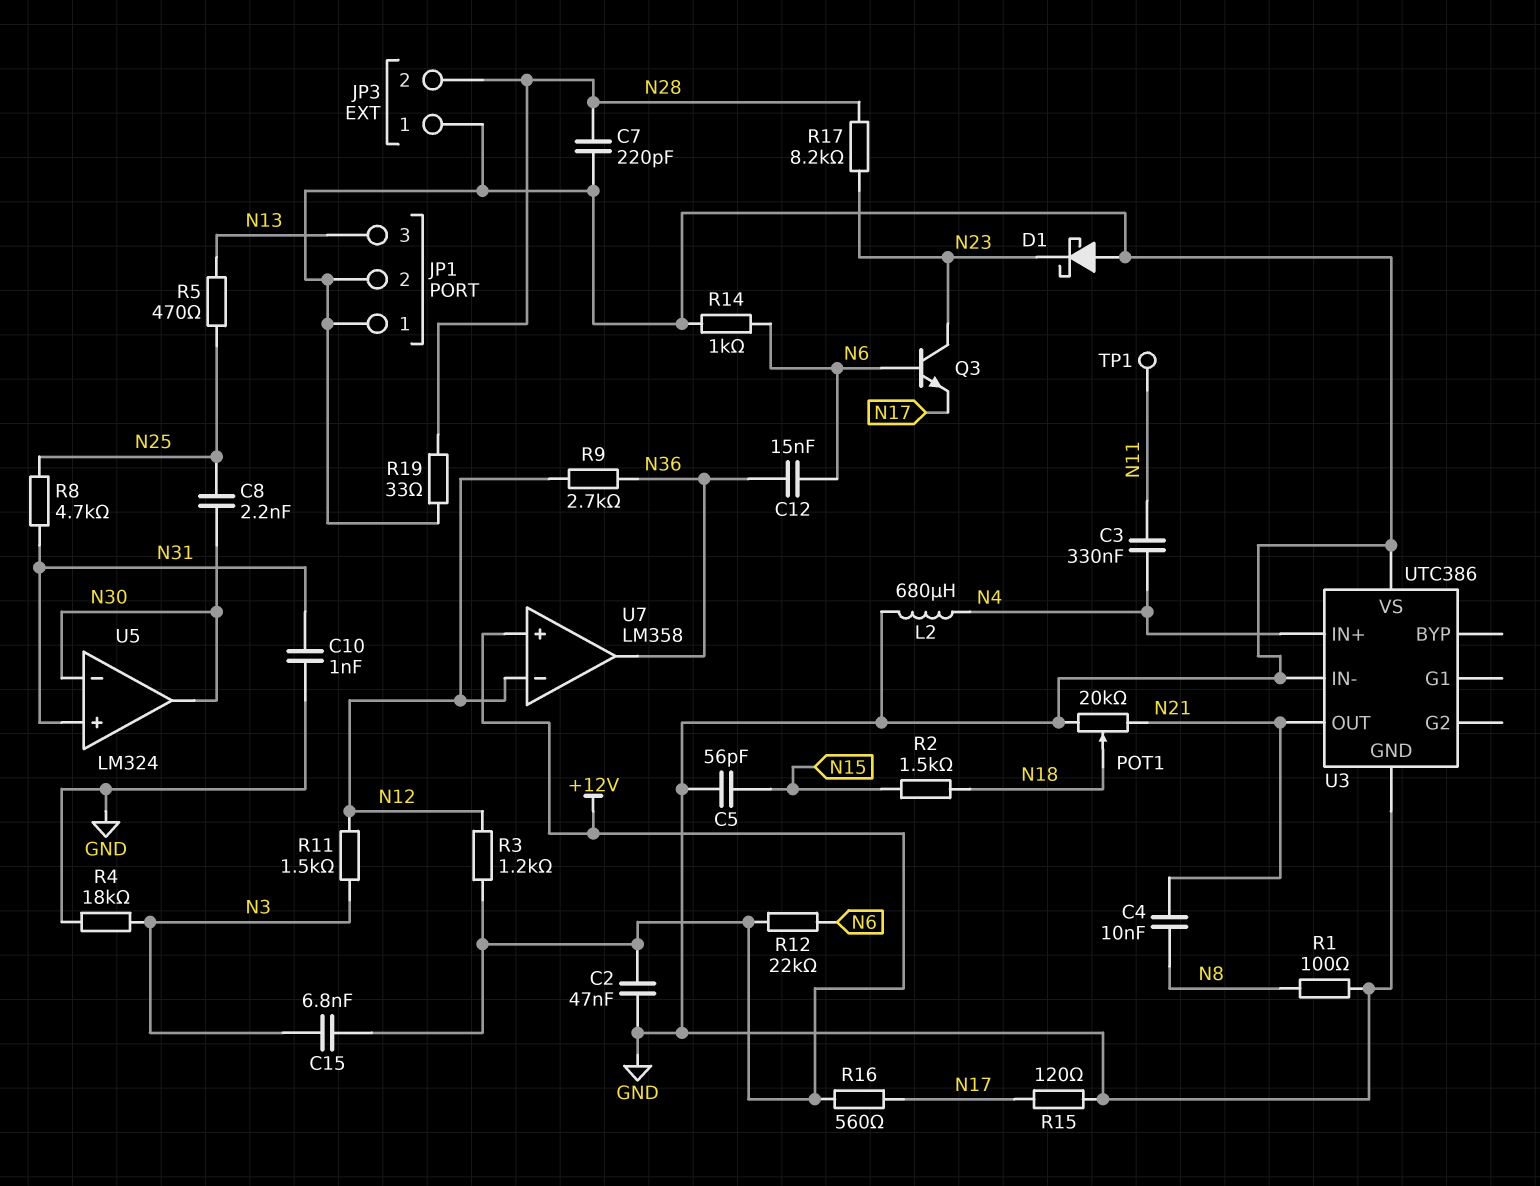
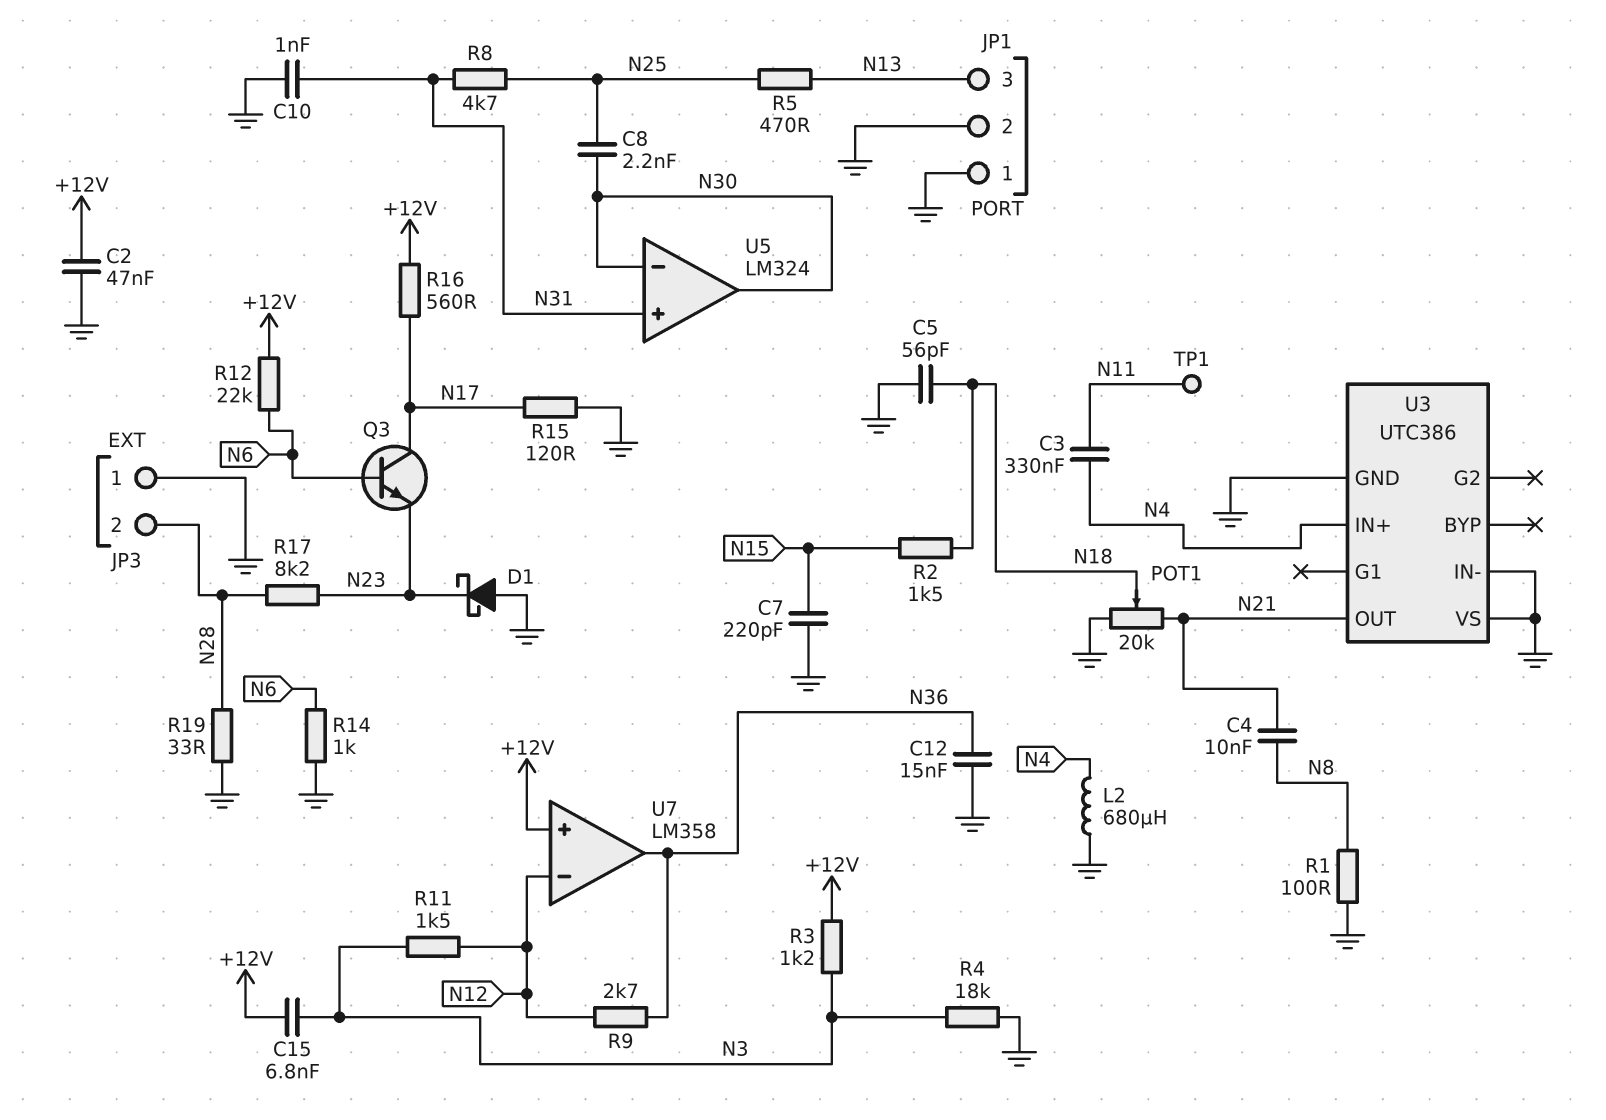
C5: 56pF (GND, N15) -> 56pF (GND, N18)
C7: 220pF (GND, N28) -> 220pF (GND, N15)
C12: 15nF (N6, N36) -> 15nF (GND, N36)
Q3: NPN (B N6, C N23, E N17) -> NPN (B N6, C N17, E N23)
R3: 1.2k (+12V, N12) -> 1.2k (+12V, N3)

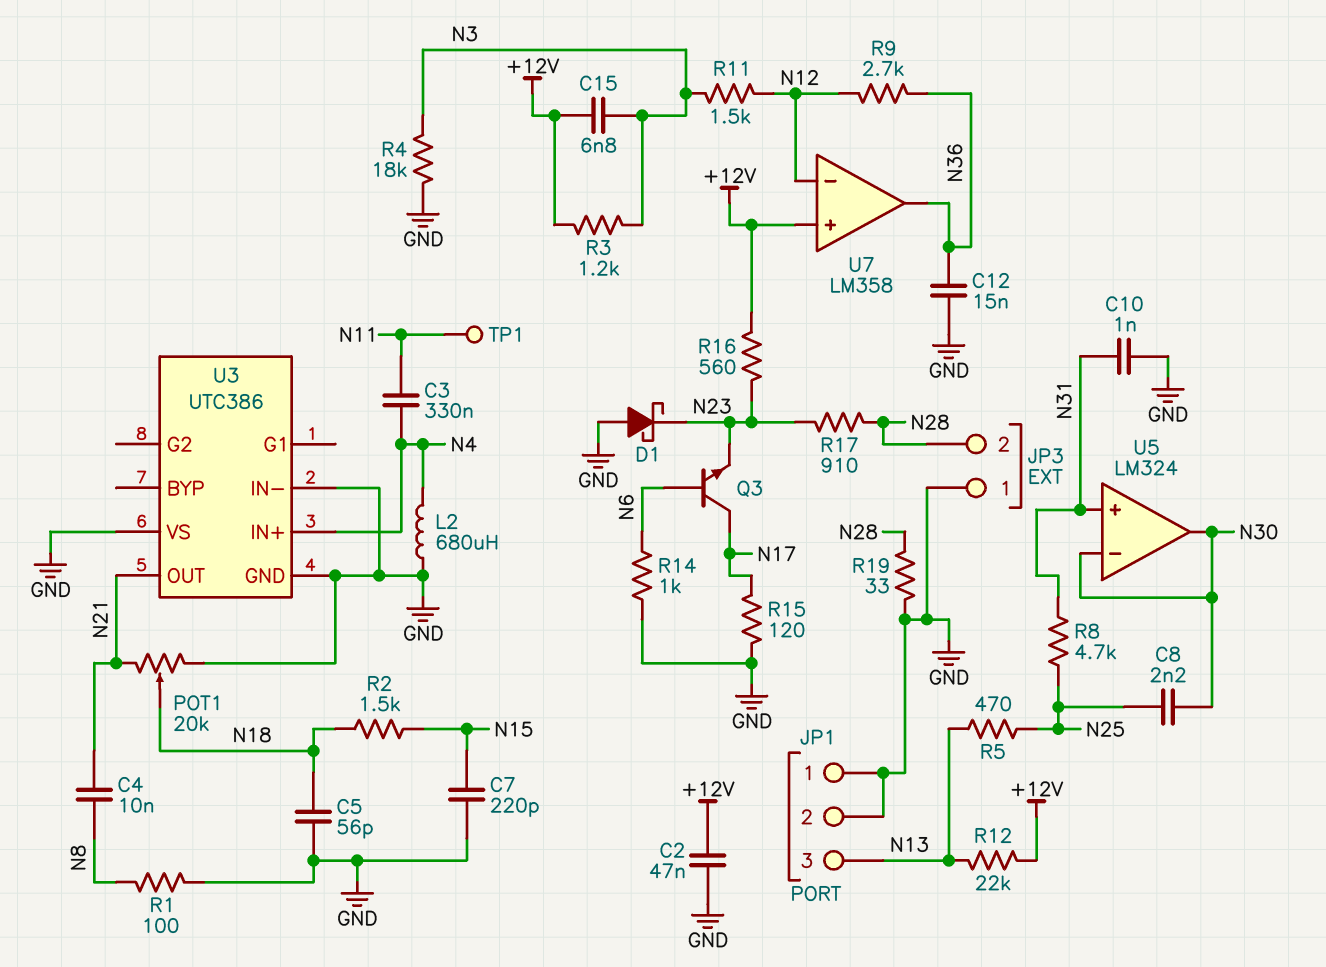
R12: 22k (+12V, N6) -> 22k (+12V, N13)
R16: 560 (+12V, N17) -> 560 (+12V, N23)
R17: 8.2k (N23, N28) -> 910 (N23, N28)

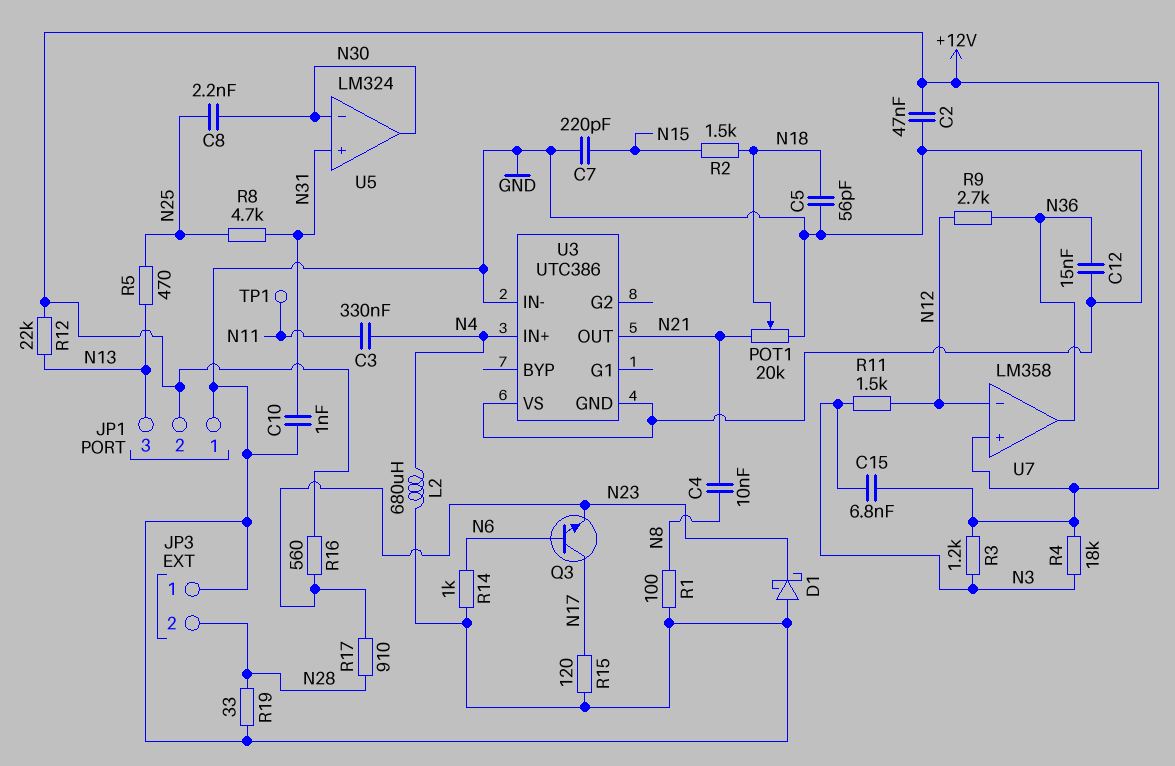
JP1 pin 2: GND -> +12V
R4: 18k (GND, N3) -> 18k (+12V, N3)

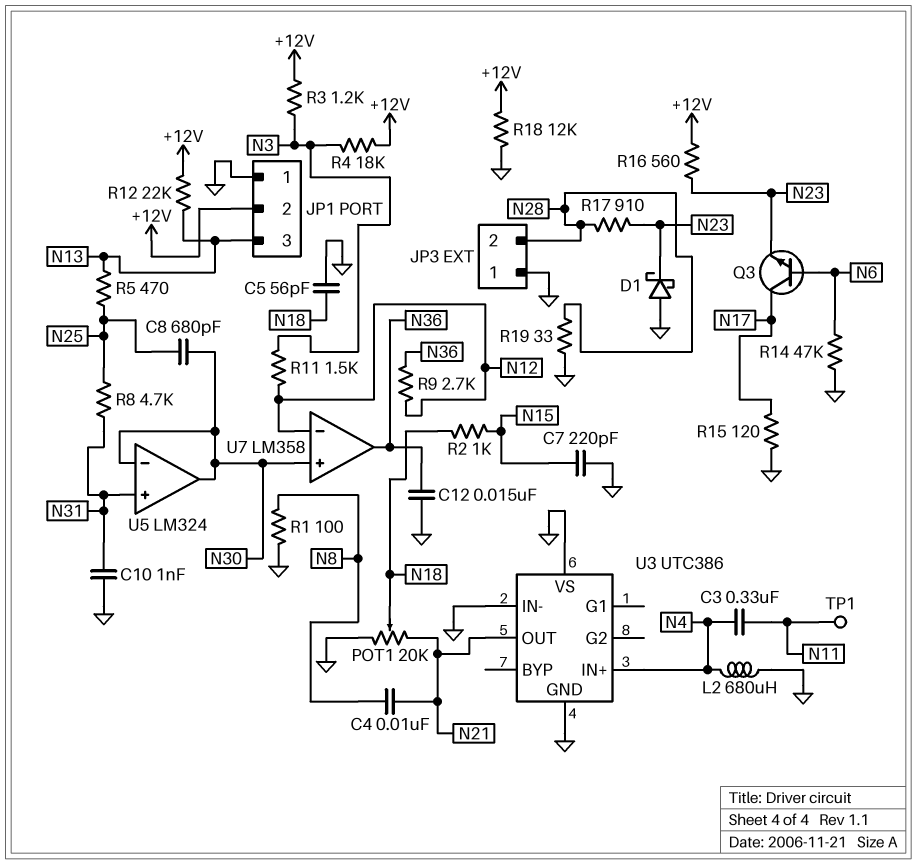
C2: 47nF (+12V, GND) -> none
C8: 2.2nF (N25, N30) -> 680pF (N25, N30)
C15: 6.8nF (+12V, N3) -> none
R2: 1.5k (N15, N18) -> 1k (N15, N18)
R14: 1k (GND, N6) -> 47k (GND, N6)
R18: none -> 12k (+12V, GND)
U7 pin in+: +12V -> N30

